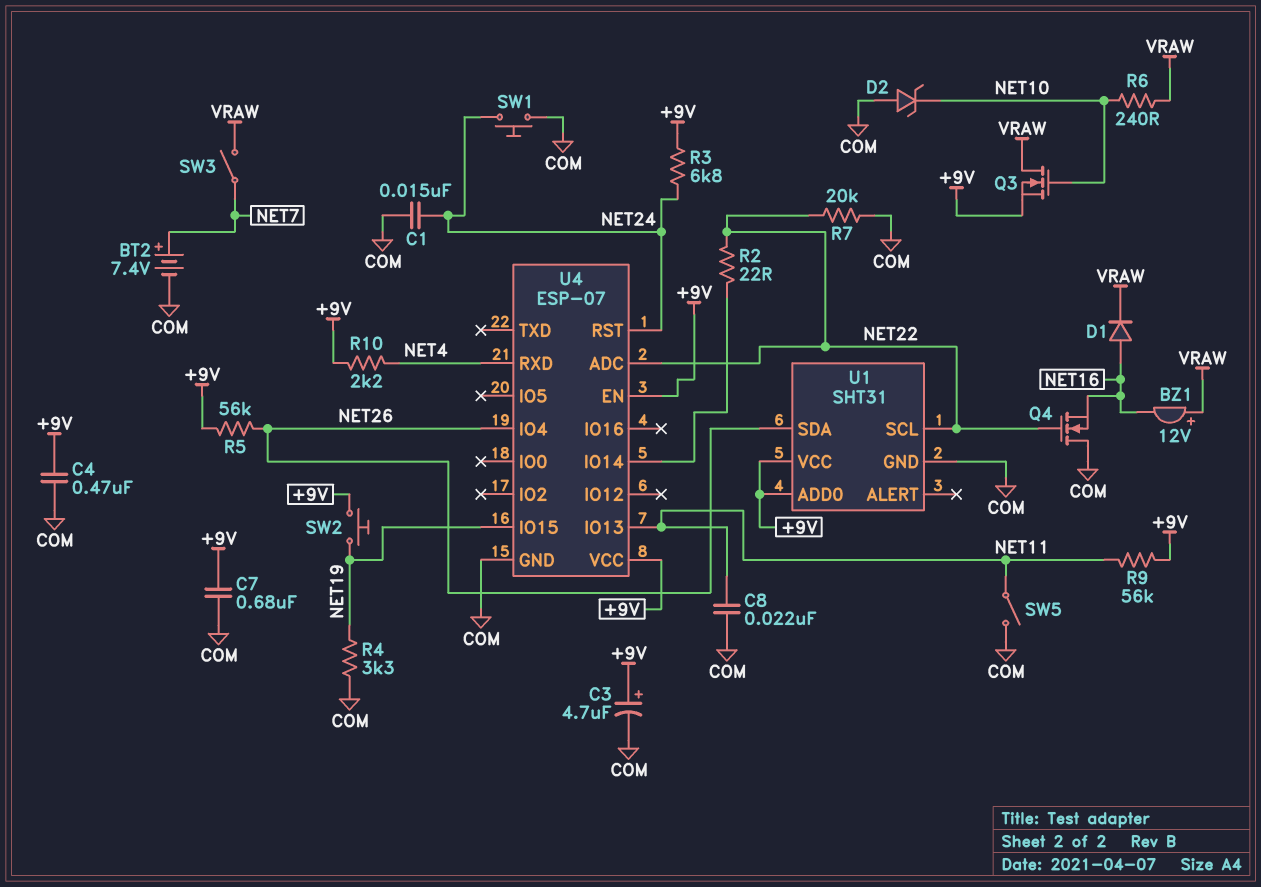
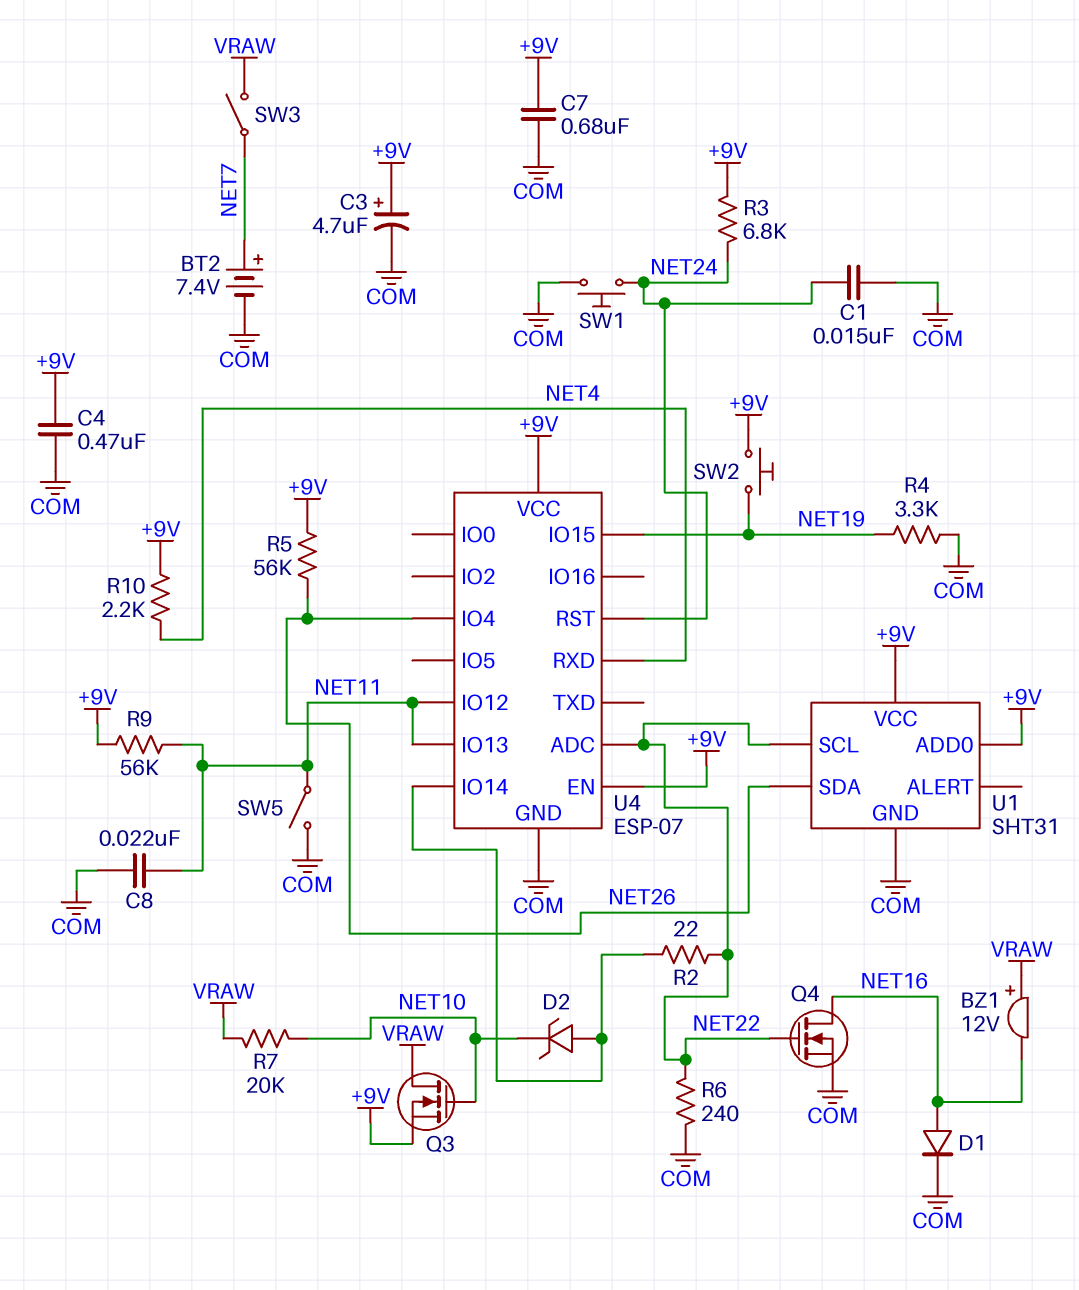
D1: diode (A NET16, K VRAW) -> diode (A NET16, K COM)
D2: zener (A COM, K NET10) -> zener (A U4/IO14, K NET10)
Q4: NMOS (G NET22, D COM, S NET16) -> NMOS (G NET22, D NET16, S COM)
R6: 240 (NET10, VRAW) -> 240 (COM, NET22)
R7: 20k (COM, NET22) -> 20k (NET10, VRAW)
U4 pin IO12: none -> NET11

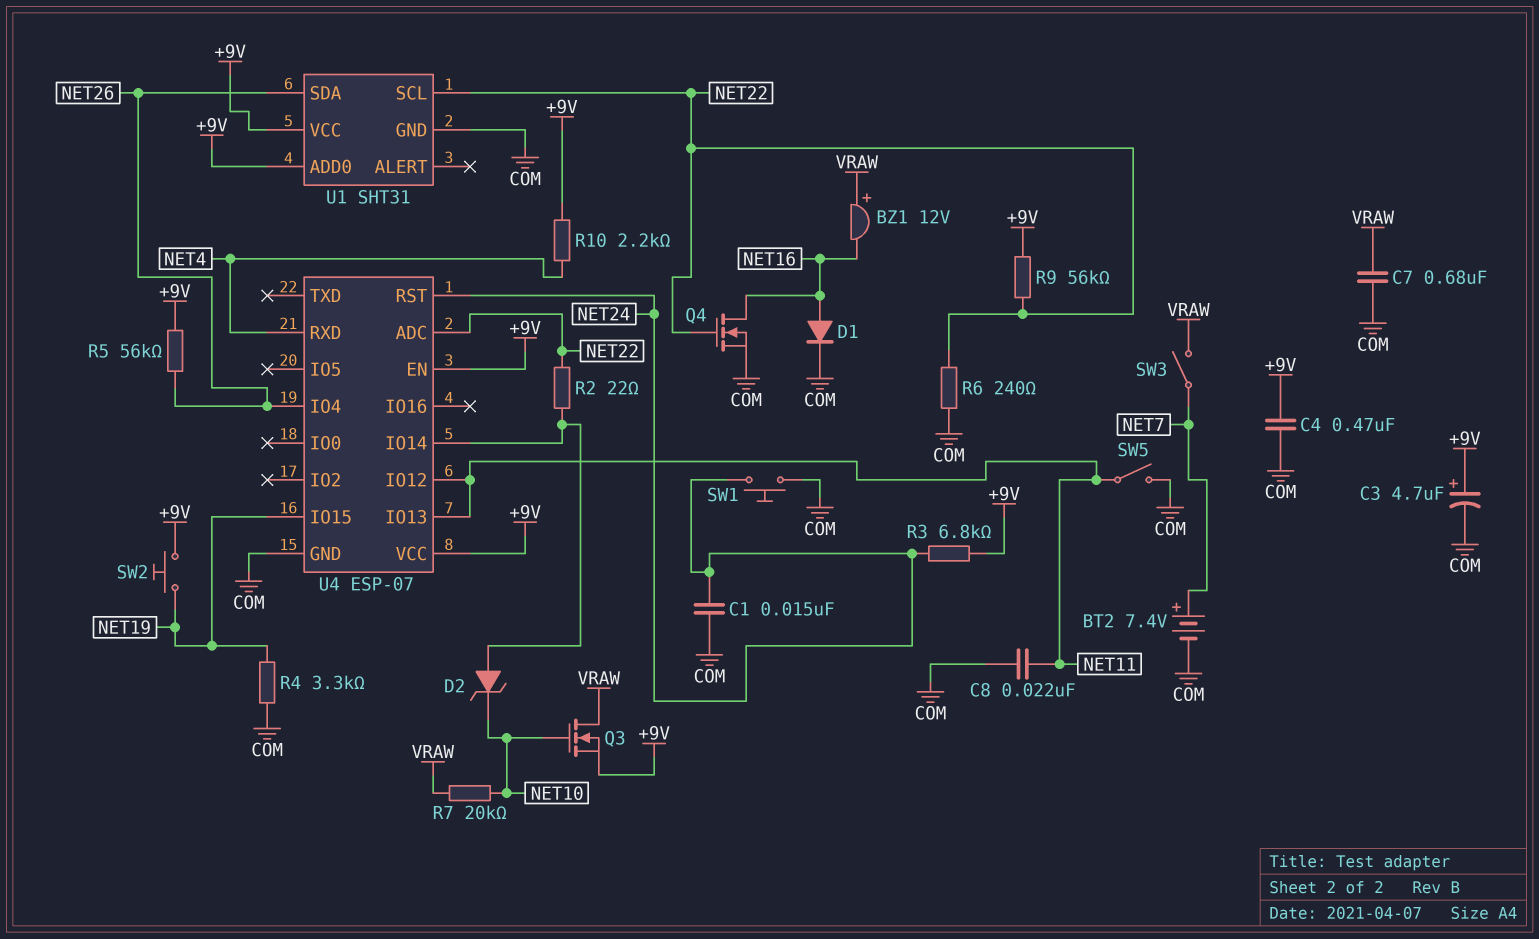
C7: 680nF (+9V, COM) -> 680nF (COM, VRAW)
R9: 56k (+9V, NET11) -> 56k (+9V, NET22)

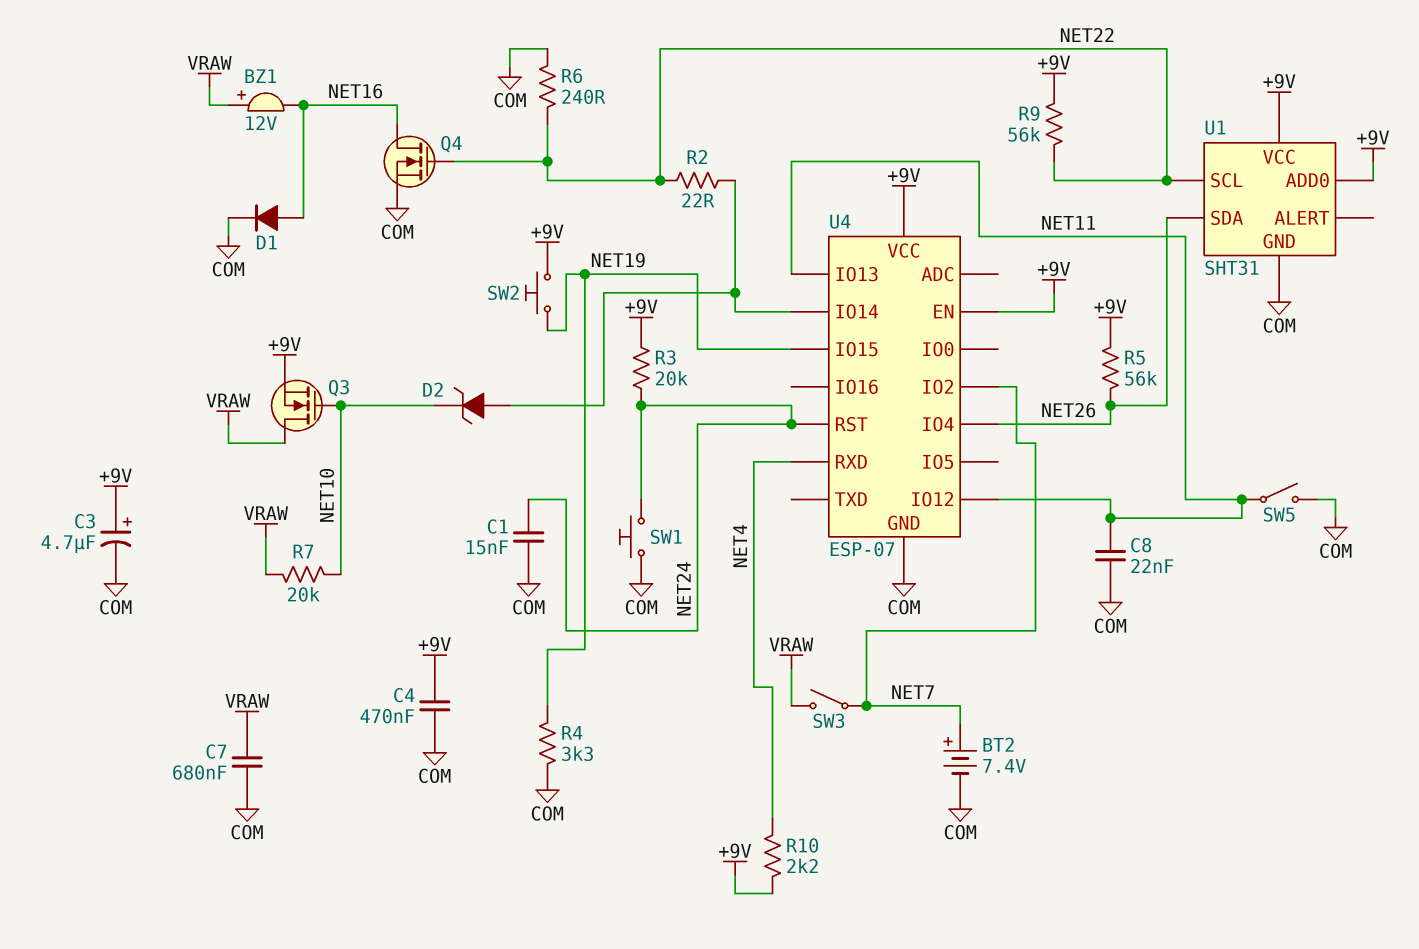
R3: 6.8k (+9V, NET24) -> 20k (+9V, NET24)
U4 pin ADC: NET22 -> none
U4 pin IO2: none -> NET7

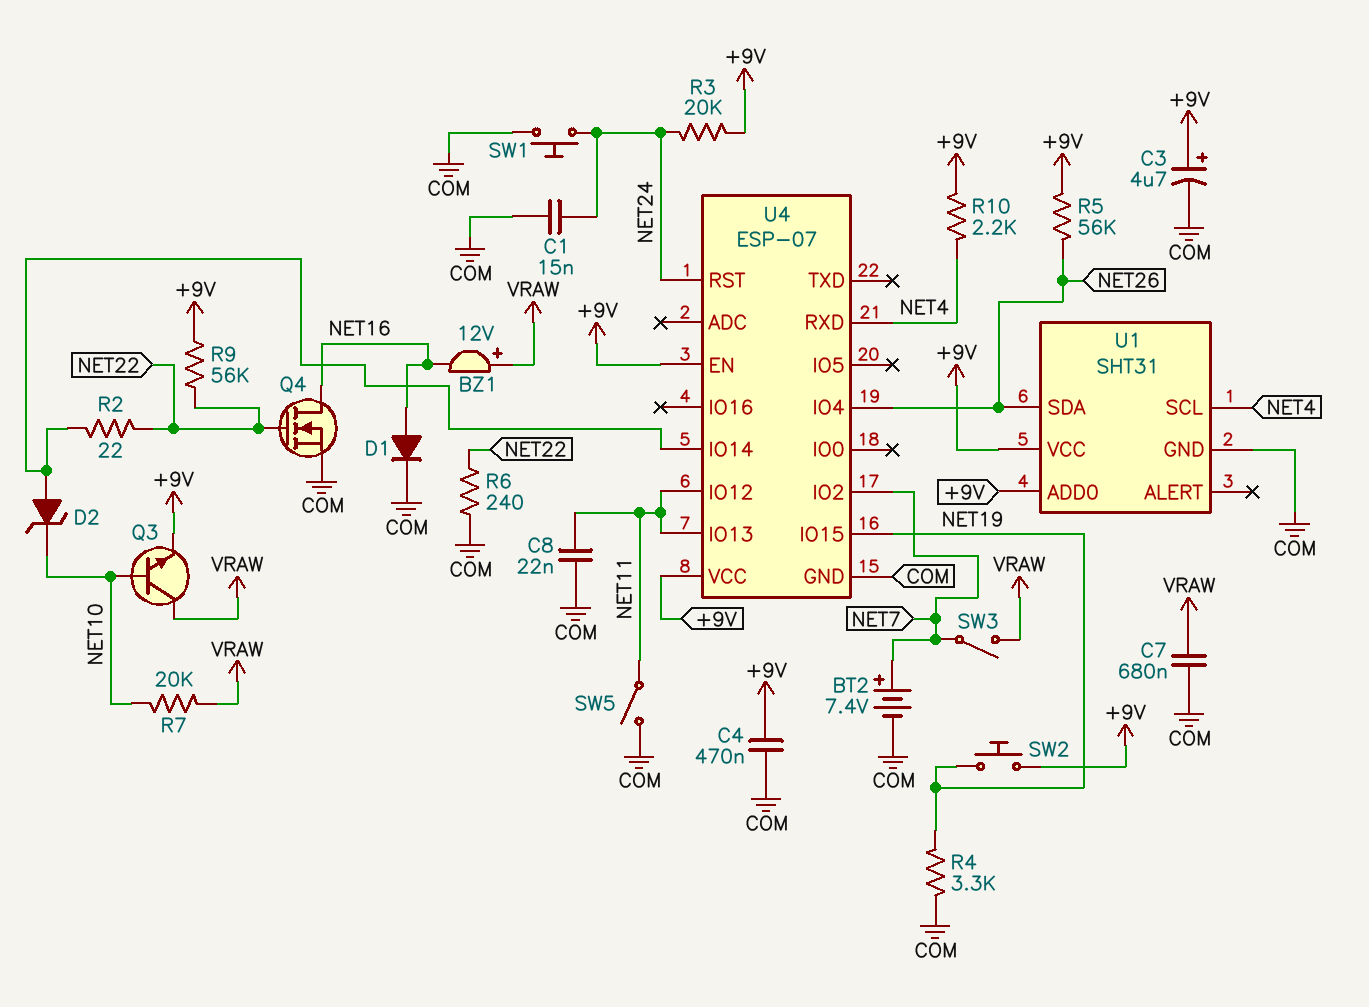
Q3: NMOS (G NET10, D VRAW, S +9V) -> NPN (B NET10, C VRAW, E +9V)
U1 pin SCL: NET22 -> NET4

